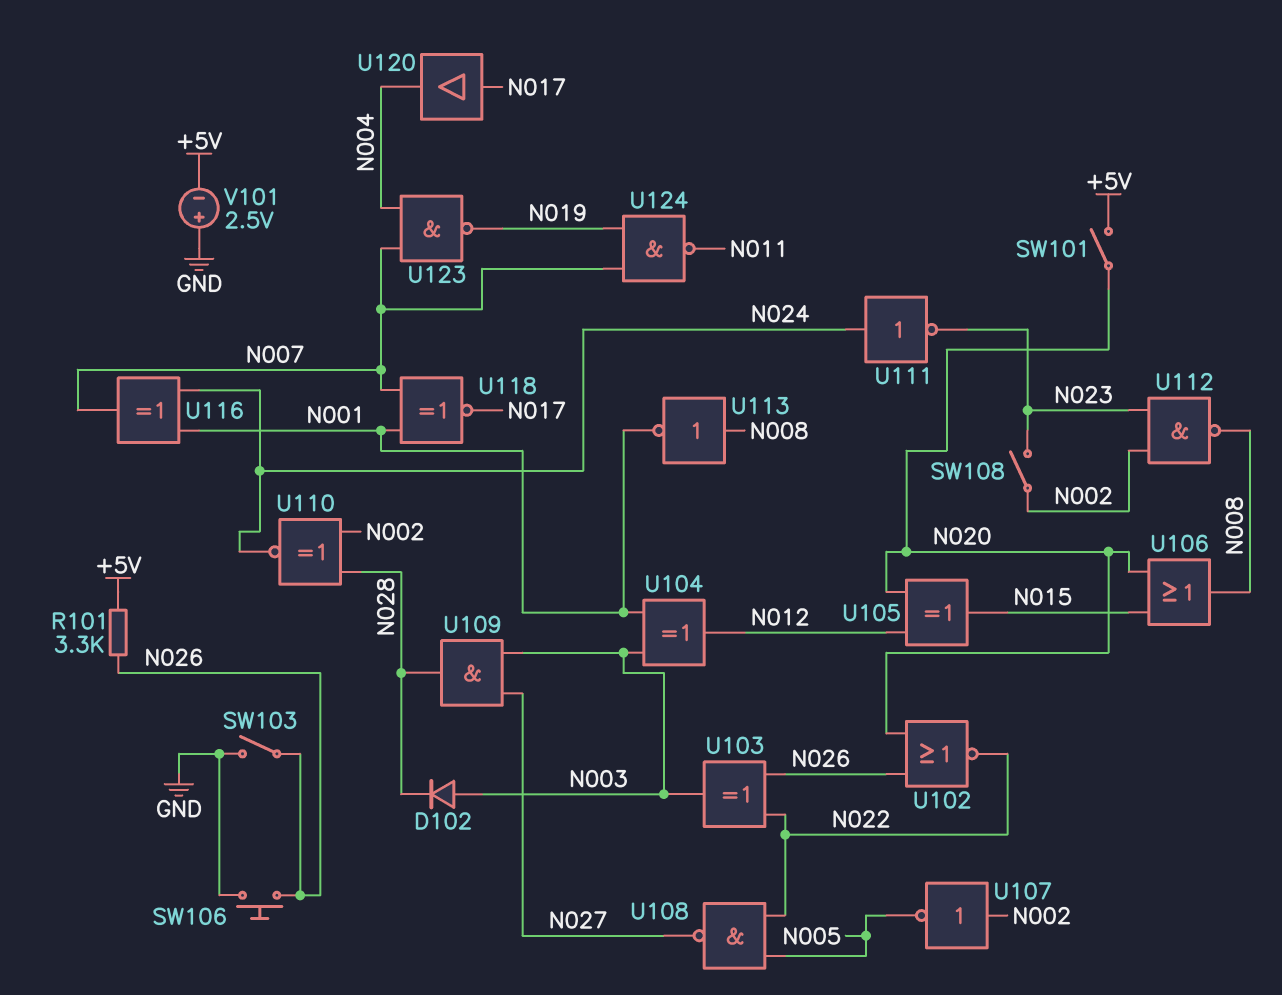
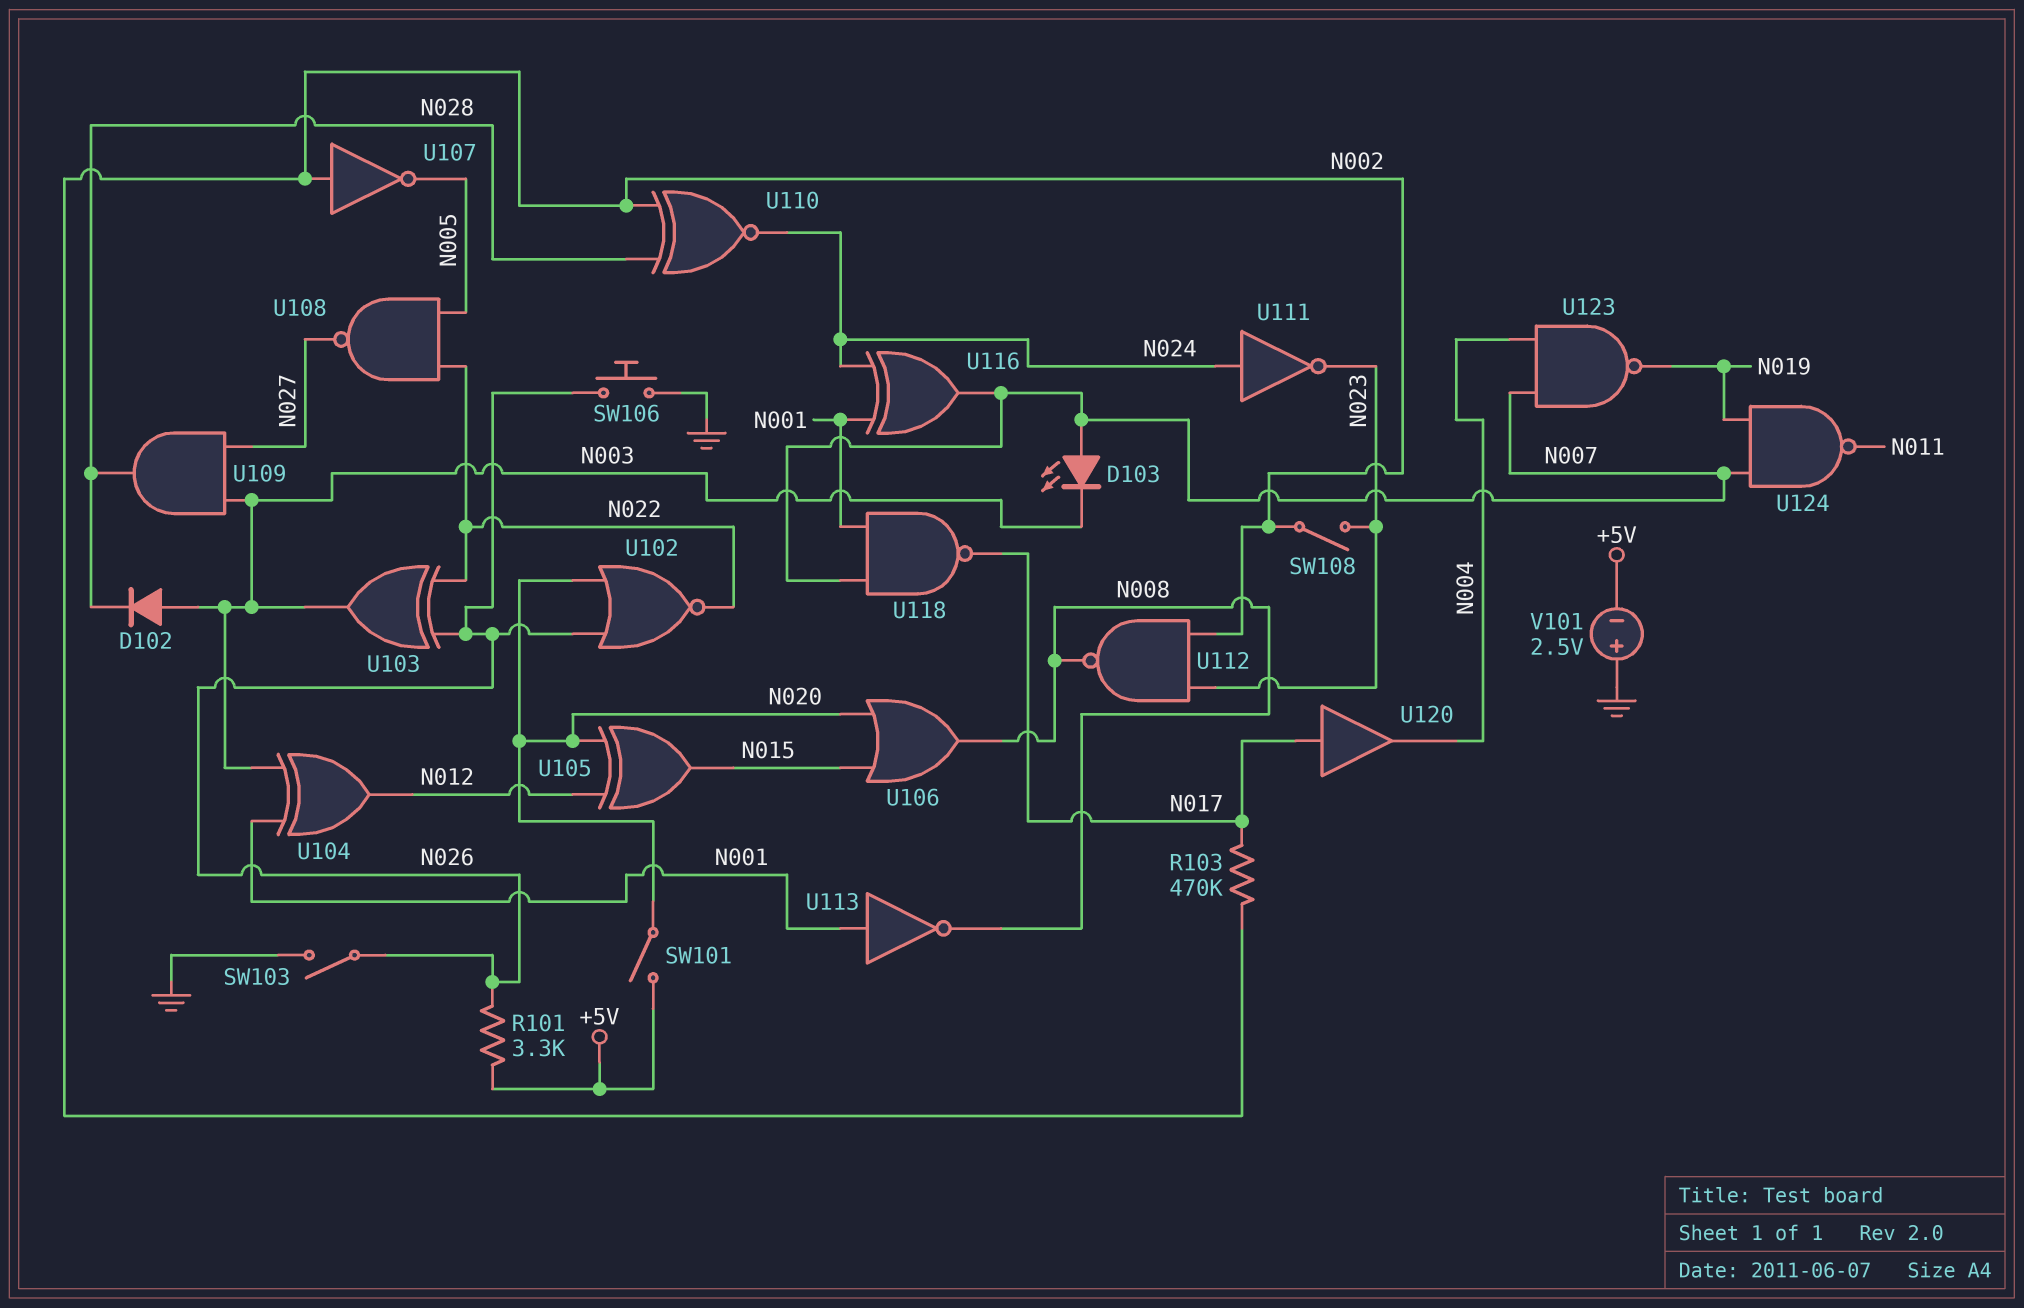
D103: none -> LED (A N007, K N003)
R103: none -> 470k (N002, N017)
U113: NOT (in N008, out N001) -> NOT (in N001, out N008)
U118: XNOR (in N001, in N007, out N017) -> NAND (in N001, in N007, out N017)

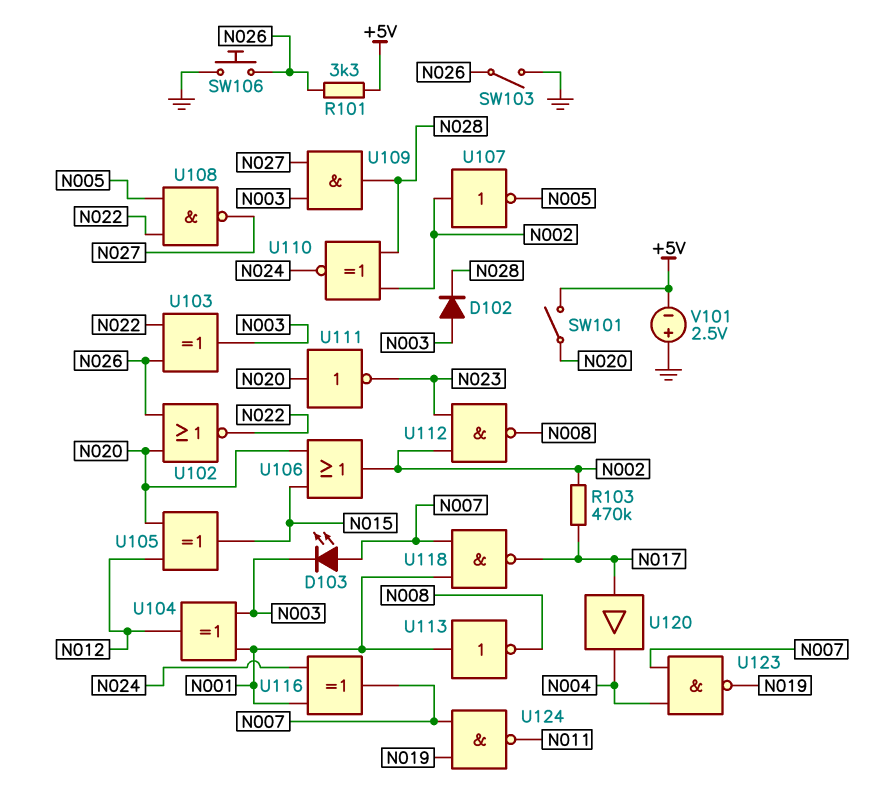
SW108: switch (N002, N023) -> none
U106: OR (in N015, in N020, out N008) -> OR (in N015, in N020, out N002)
U111: NOT (in N024, out N023) -> NOT (in N020, out N023)

